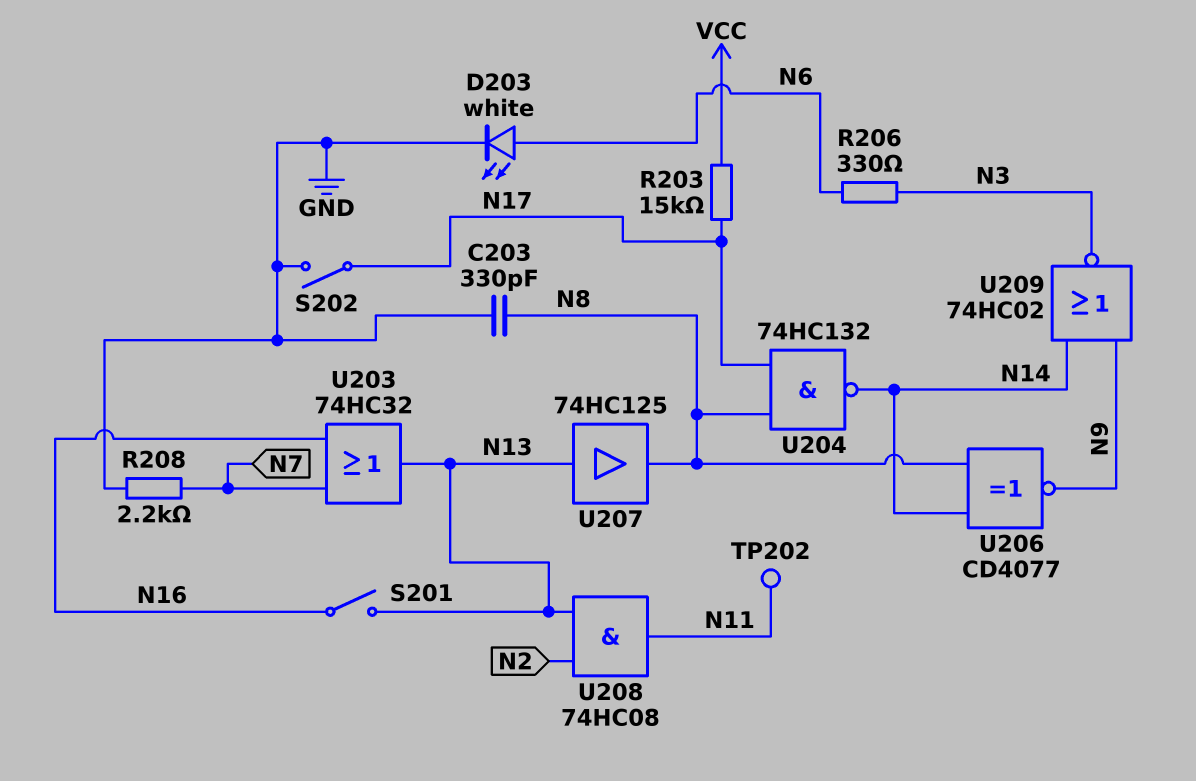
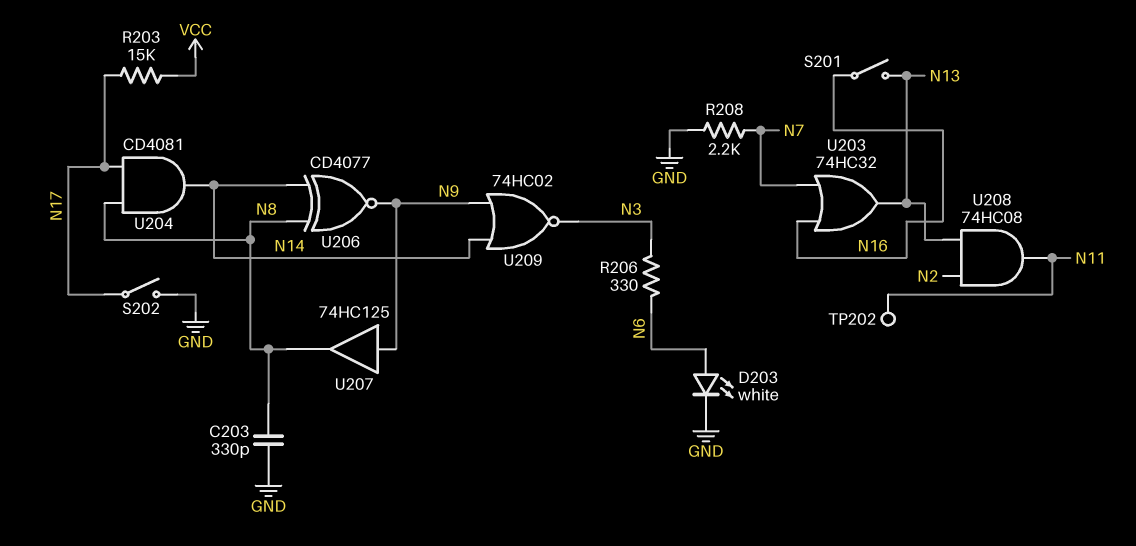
U204: NAND 74HC132 (in N8, in N17, out N14) -> AND CD4081 (in N8, in N17, out N14)
U207: buffer 74HC125 (in N13, out N8) -> buffer 74HC125 (in N9, out N8)

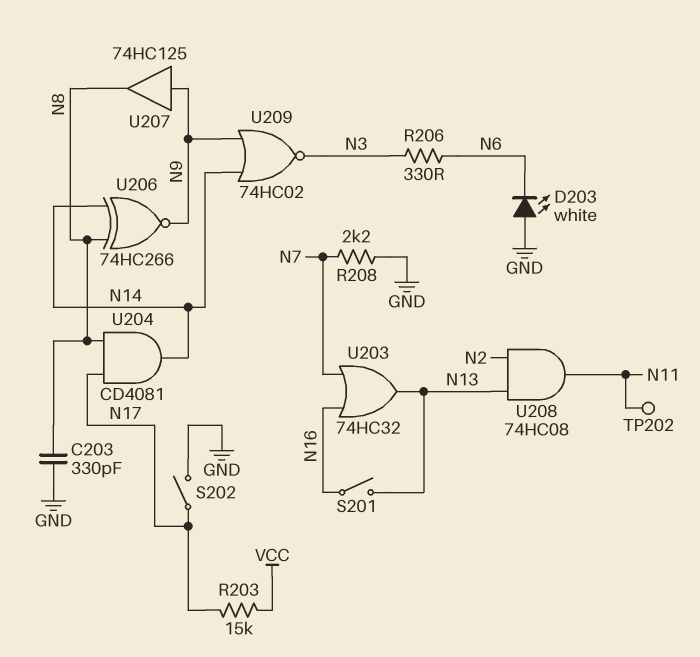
D203: LED white (A N6, K GND) -> LED white (A GND, K N6)
U206: XNOR CD4077 (in N8, in N14, out N9) -> XNOR 74HC266 (in N8, in N14, out N9)

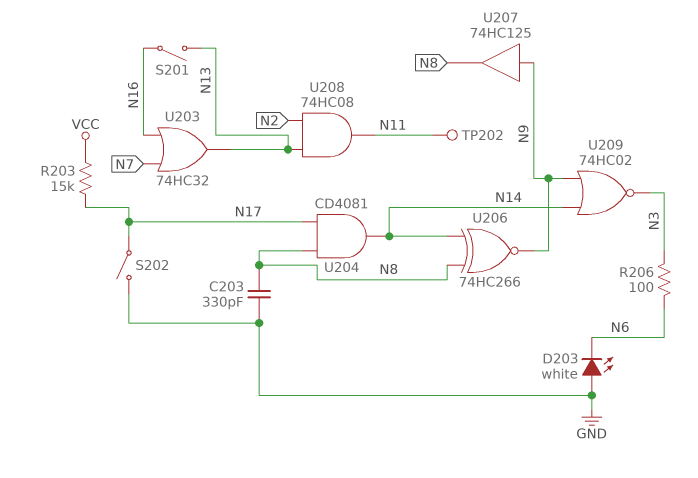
R206: 330 (N3, N6) -> 100 (N3, N6)
R208: 2.2k (GND, N7) -> none

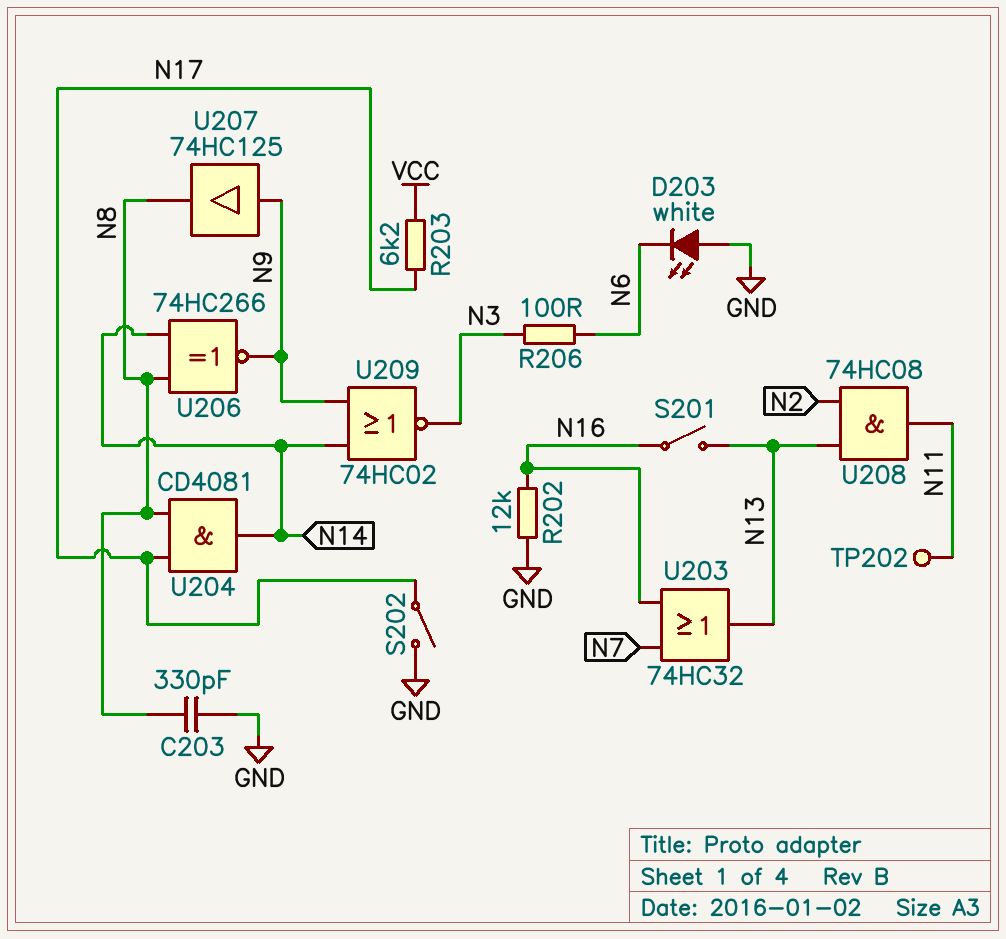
R202: none -> 12k (GND, N16)
R203: 15k (N17, VCC) -> 6.2k (N17, VCC)

